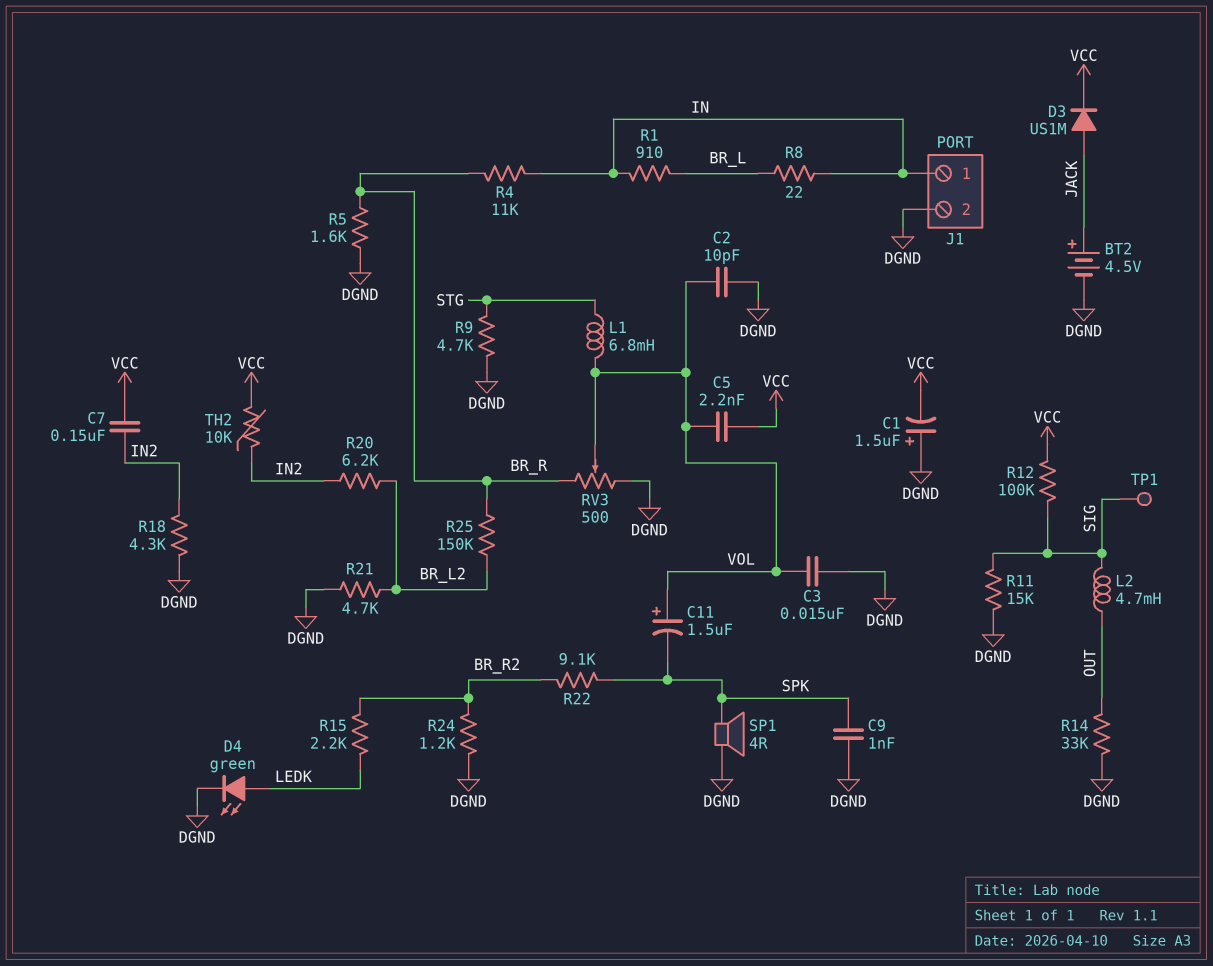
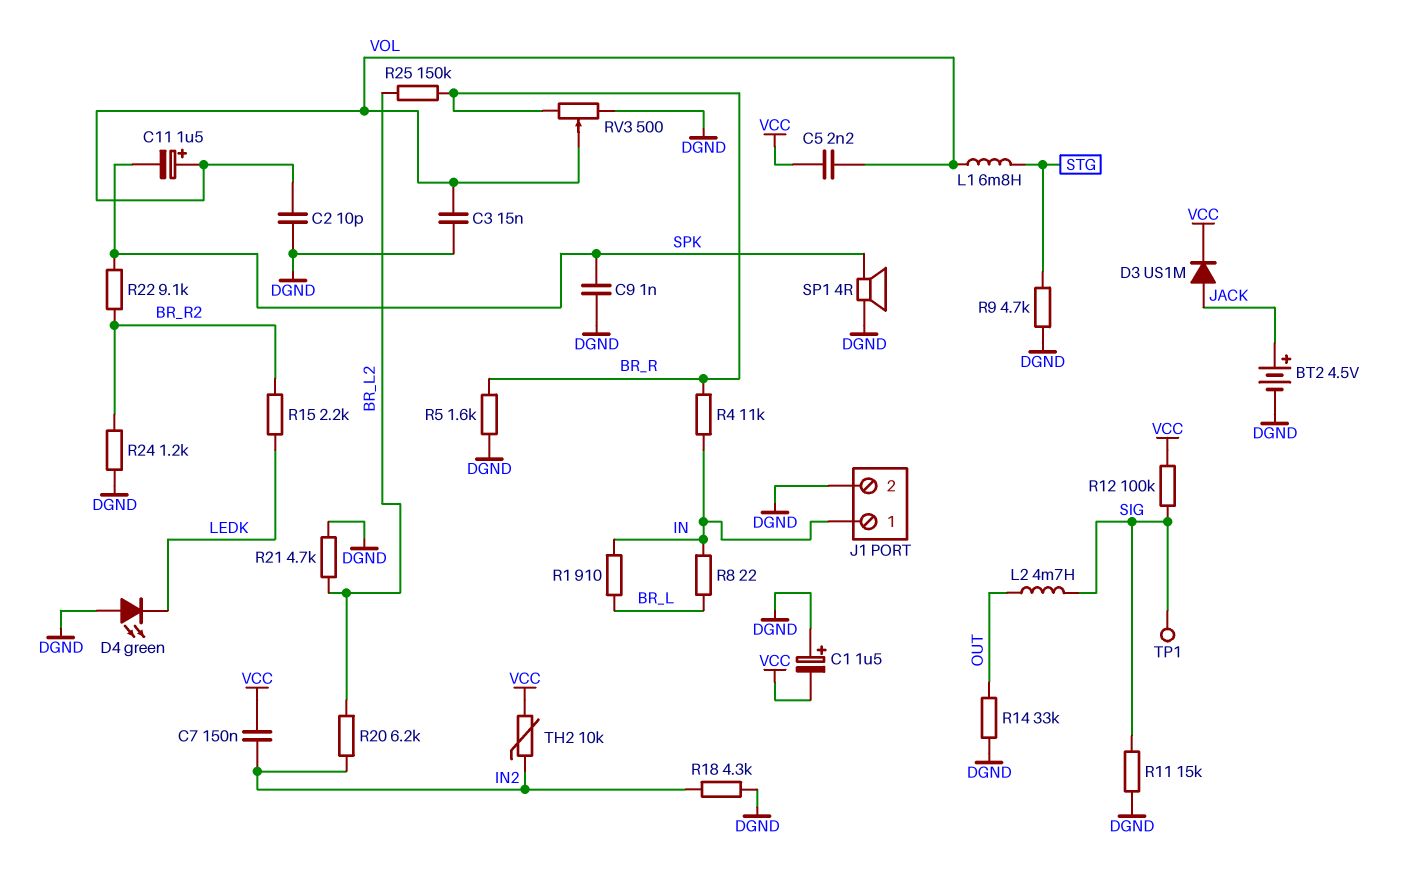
D4: LED green (A LEDK, K DGND) -> LED green (A DGND, K LEDK)

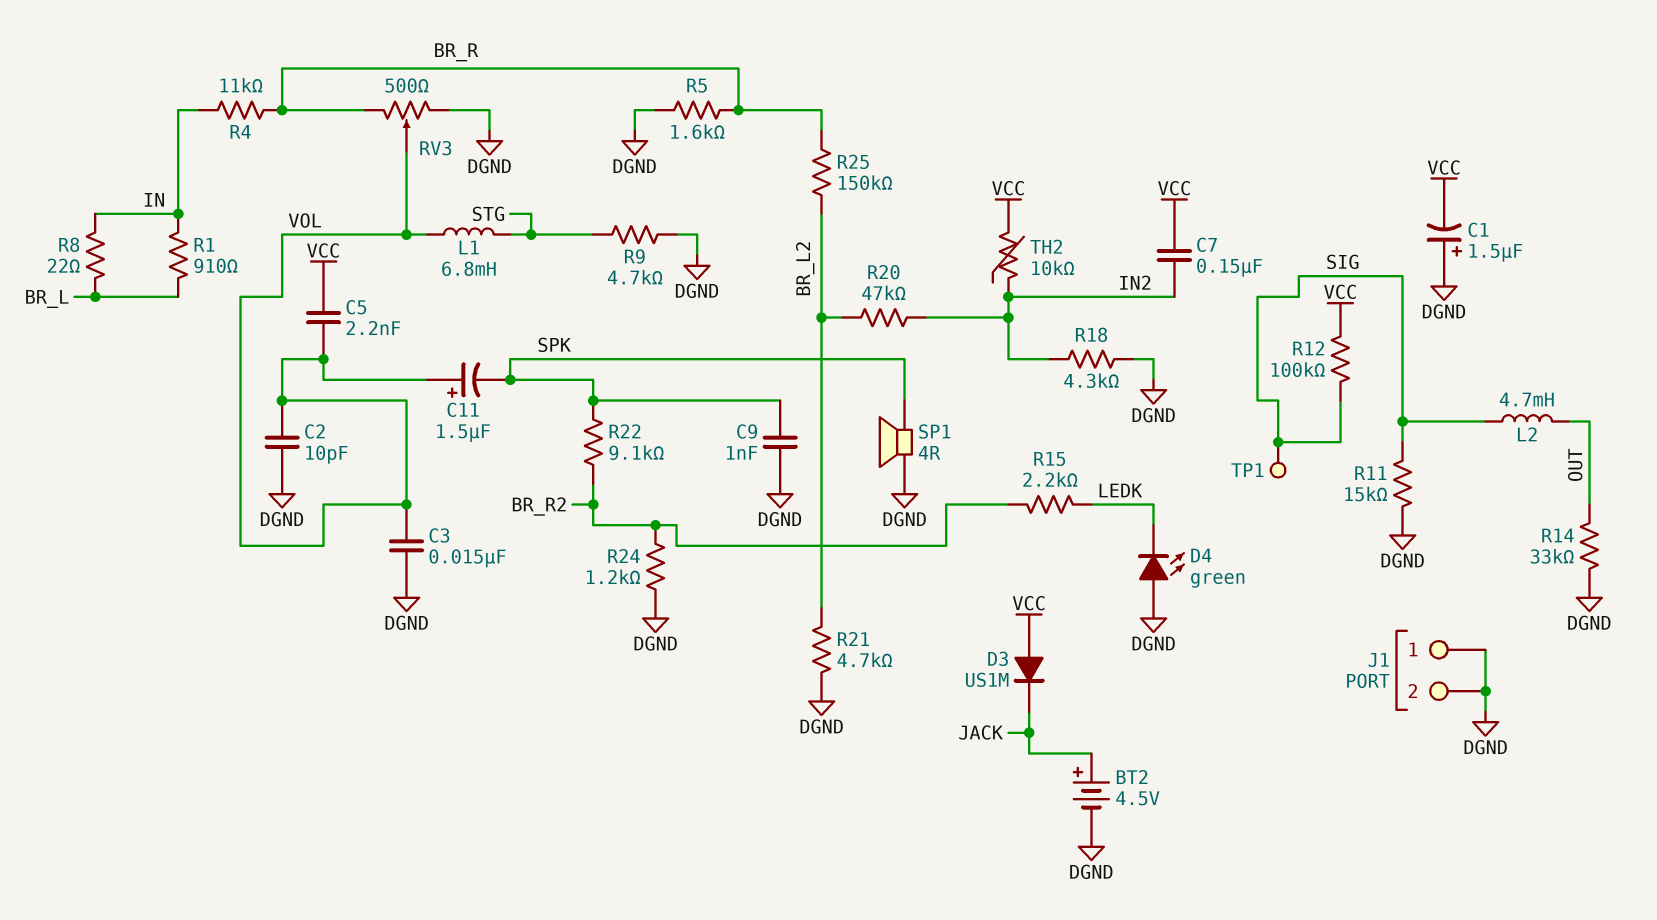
D3: diode US1M (A JACK, K VCC) -> diode US1M (A VCC, K JACK)
J1 pin 1: IN -> DGND
R20: 6.2k (BR_L2, IN2) -> 47k (BR_L2, IN2)

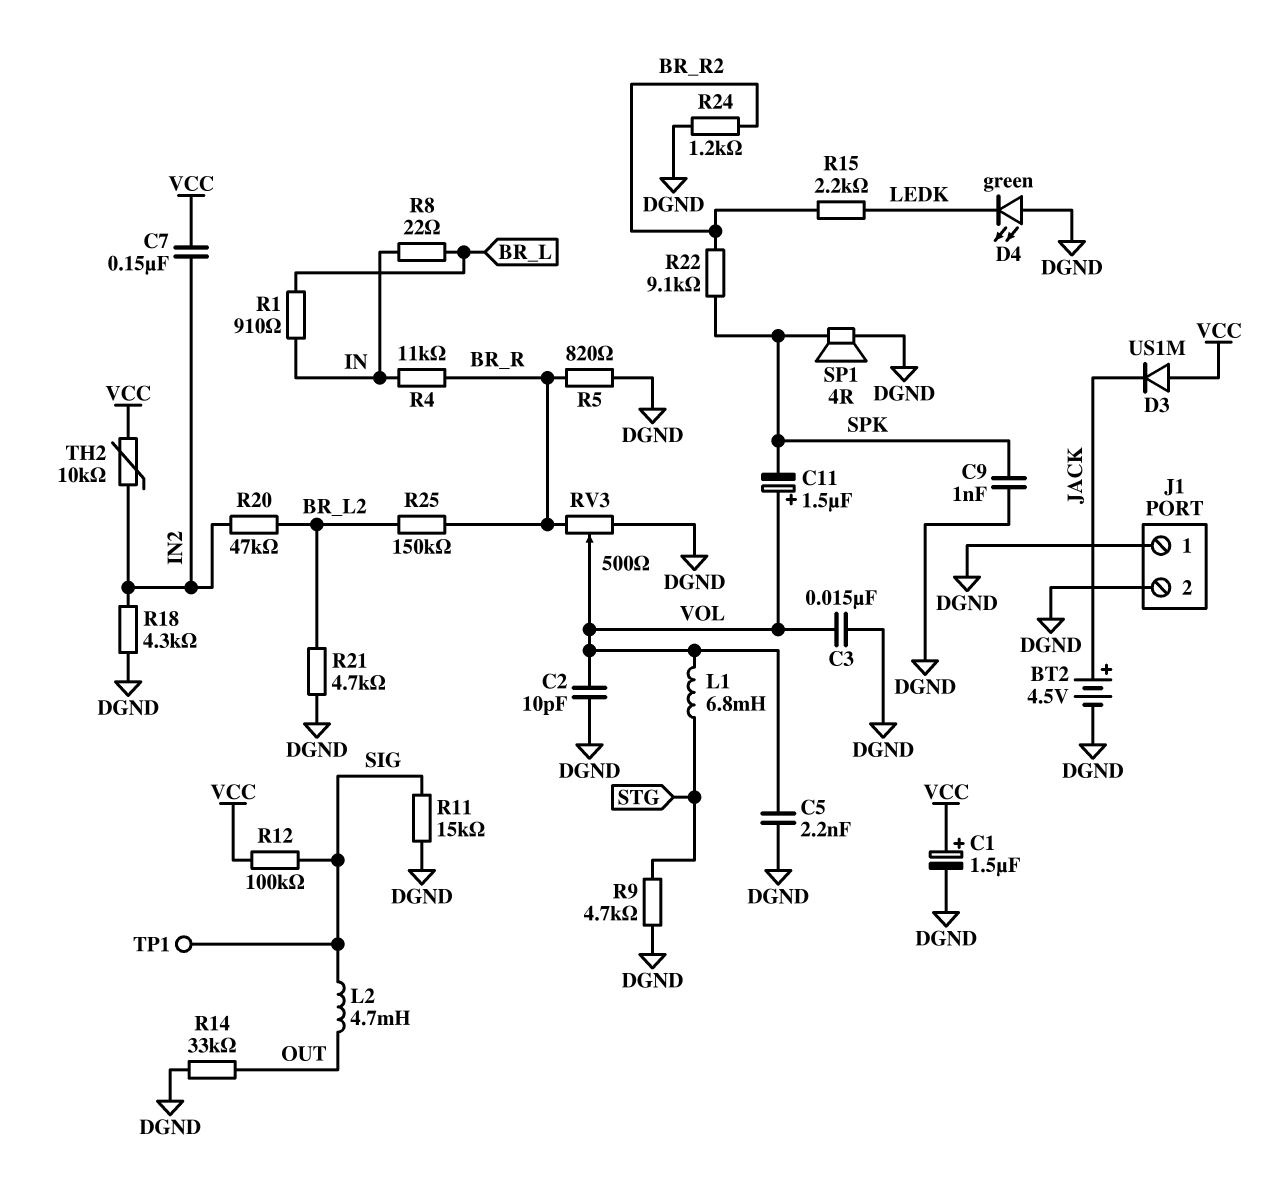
C1: 1.5uF (plus DGND, minus VCC) -> 1.5uF (plus VCC, minus DGND)
C5: 2.2nF (VCC, VOL) -> 2.2nF (DGND, VOL)
R5: 1.6k (BR_R, DGND) -> 820 (BR_R, DGND)

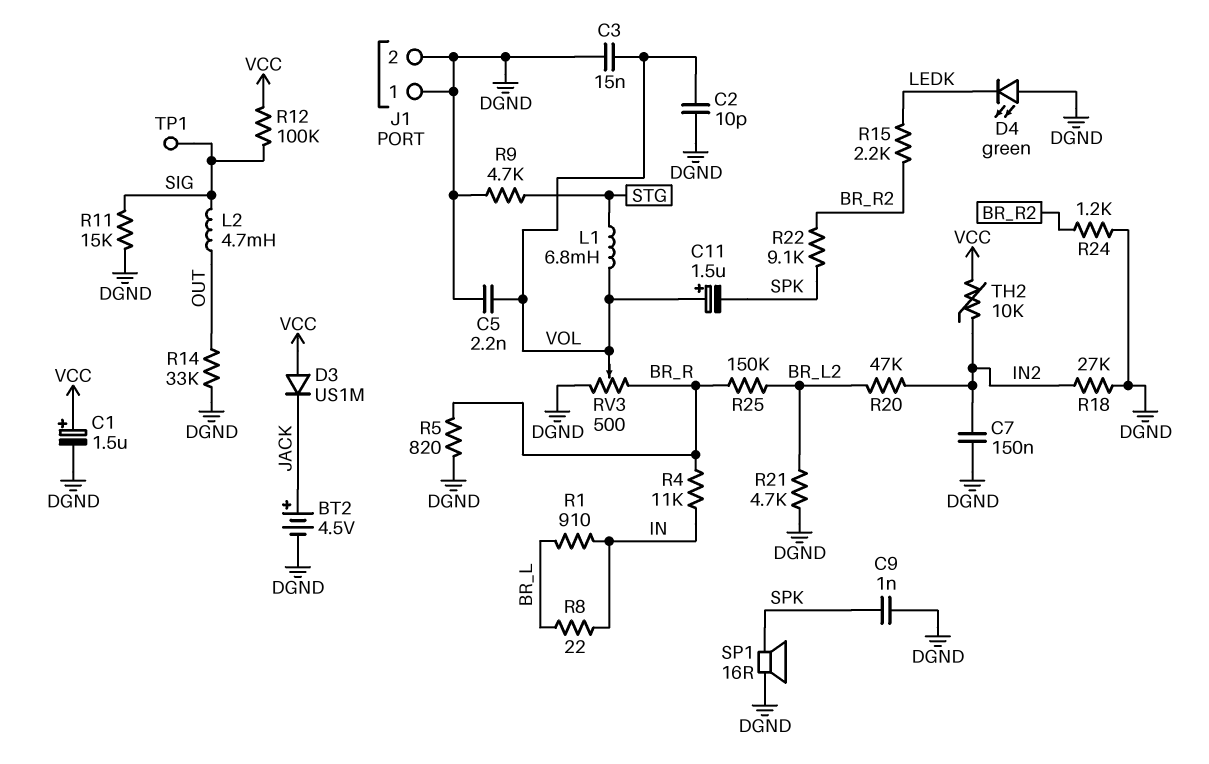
C7: 150nF (IN2, VCC) -> 150nF (DGND, IN2)
R18: 4.3k (DGND, IN2) -> 27k (DGND, IN2)
SP1: speaker 4R (DGND, SPK) -> speaker 16R (DGND, SPK)

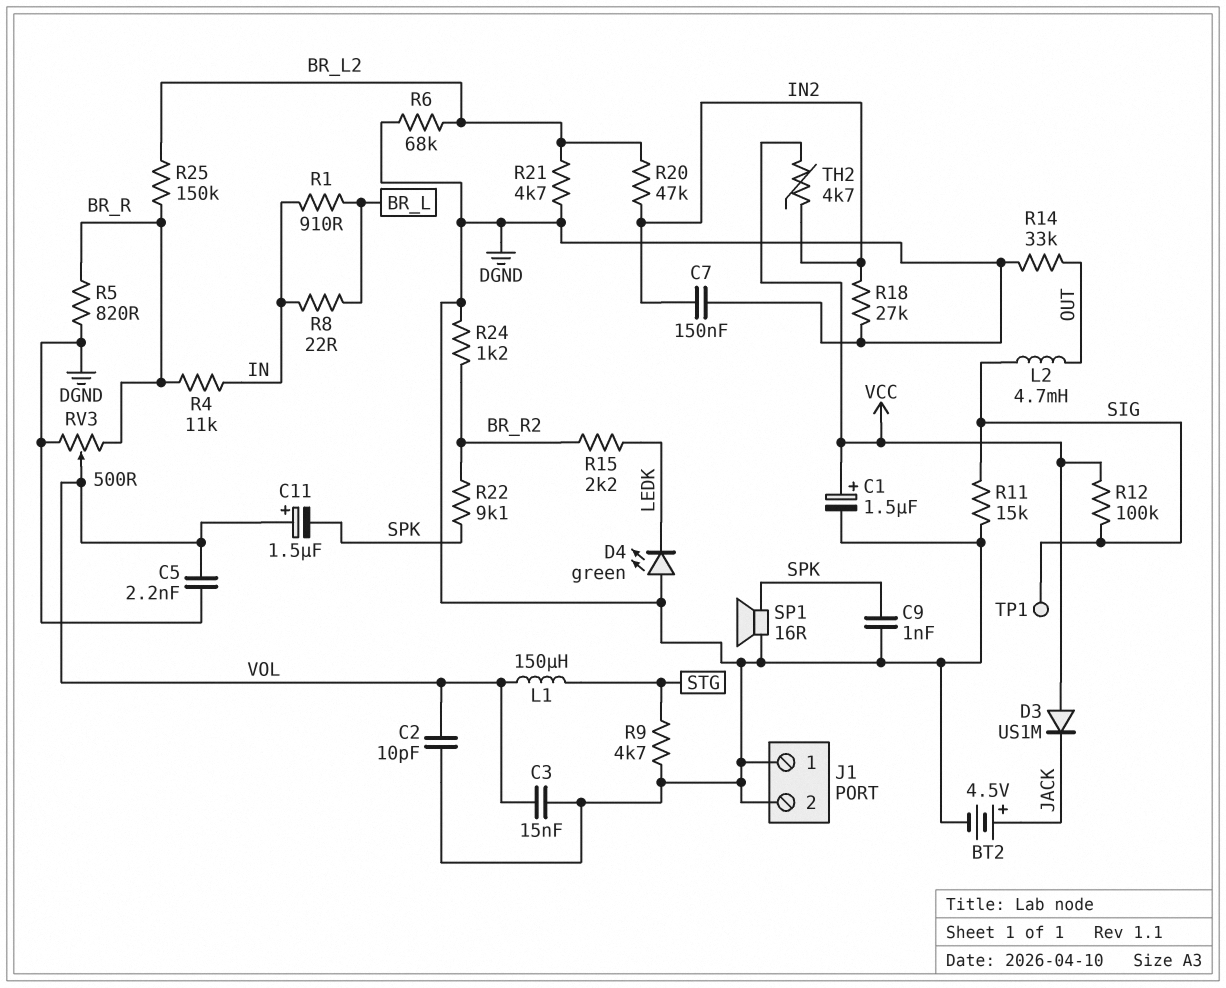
L1: 6.8mH (STG, VOL) -> 150uH (STG, VOL)
R6: none -> 68k (BR_L2, DGND)
TH2: 10k (IN2, VCC) -> 4.7k (IN2, VCC)

